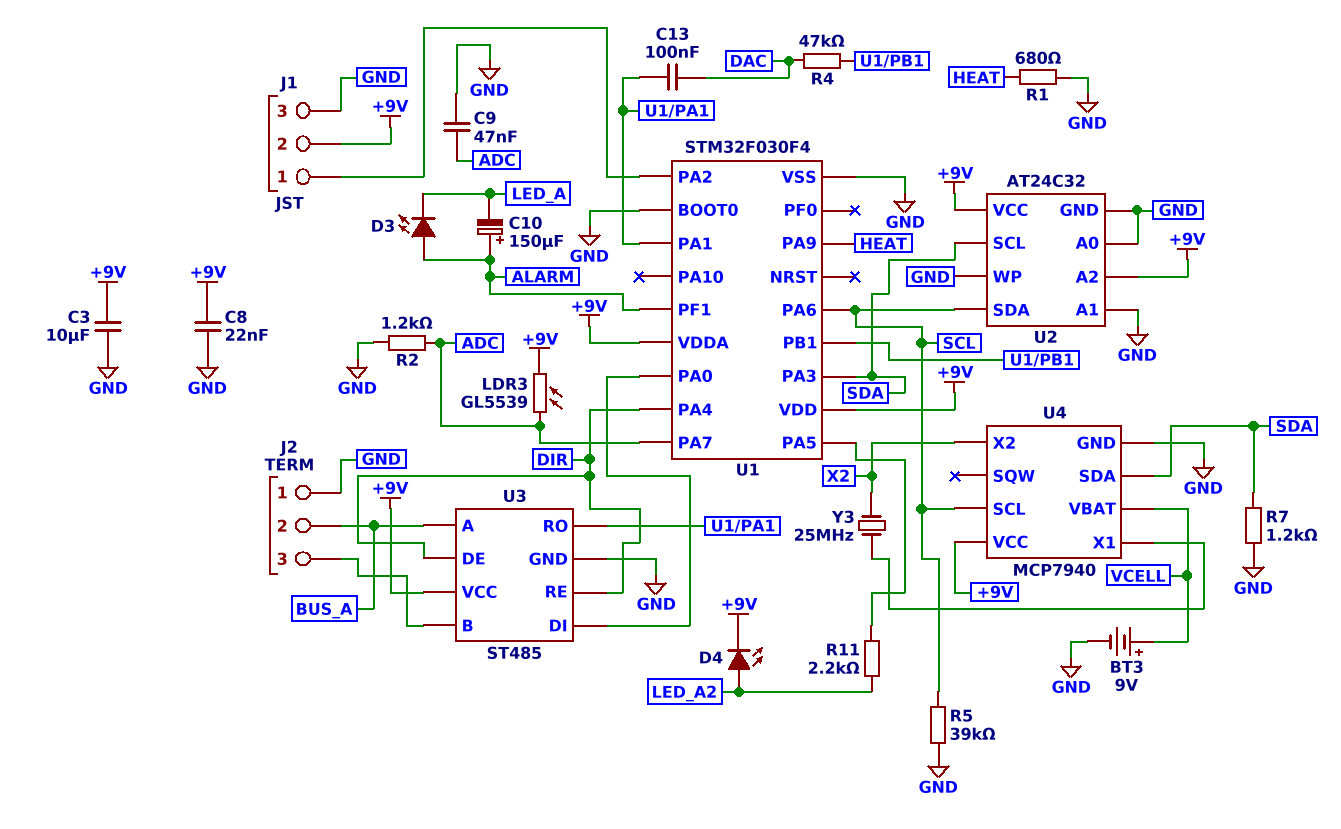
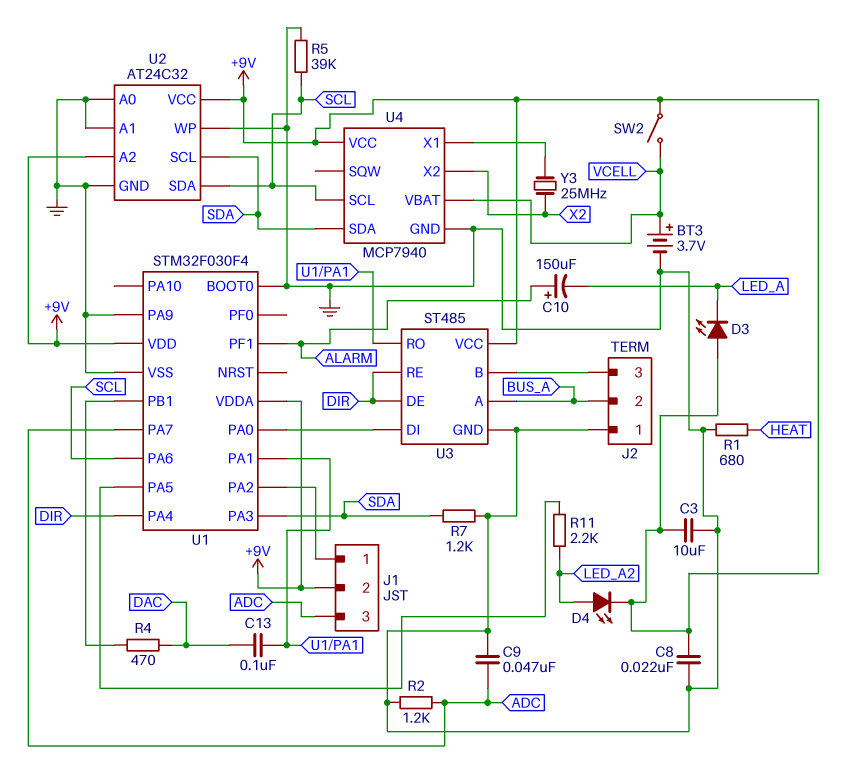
BT3: 9V (plus VCELL, minus GND) -> 3.7V (plus VCELL, minus GND)
D3: LED (A ALARM, K LED_A) -> LED (A +9V, K LED_A)
J1 pin 3: GND -> ADC
LDR3: GL5539 (+9V, ADC) -> none
R4: 47k (DAC, U1/PB1) -> 470 (DAC, U1/PB1)
SW2: none -> switch (+9V, VCELL)
U1 pin PA9: HEAT -> GND

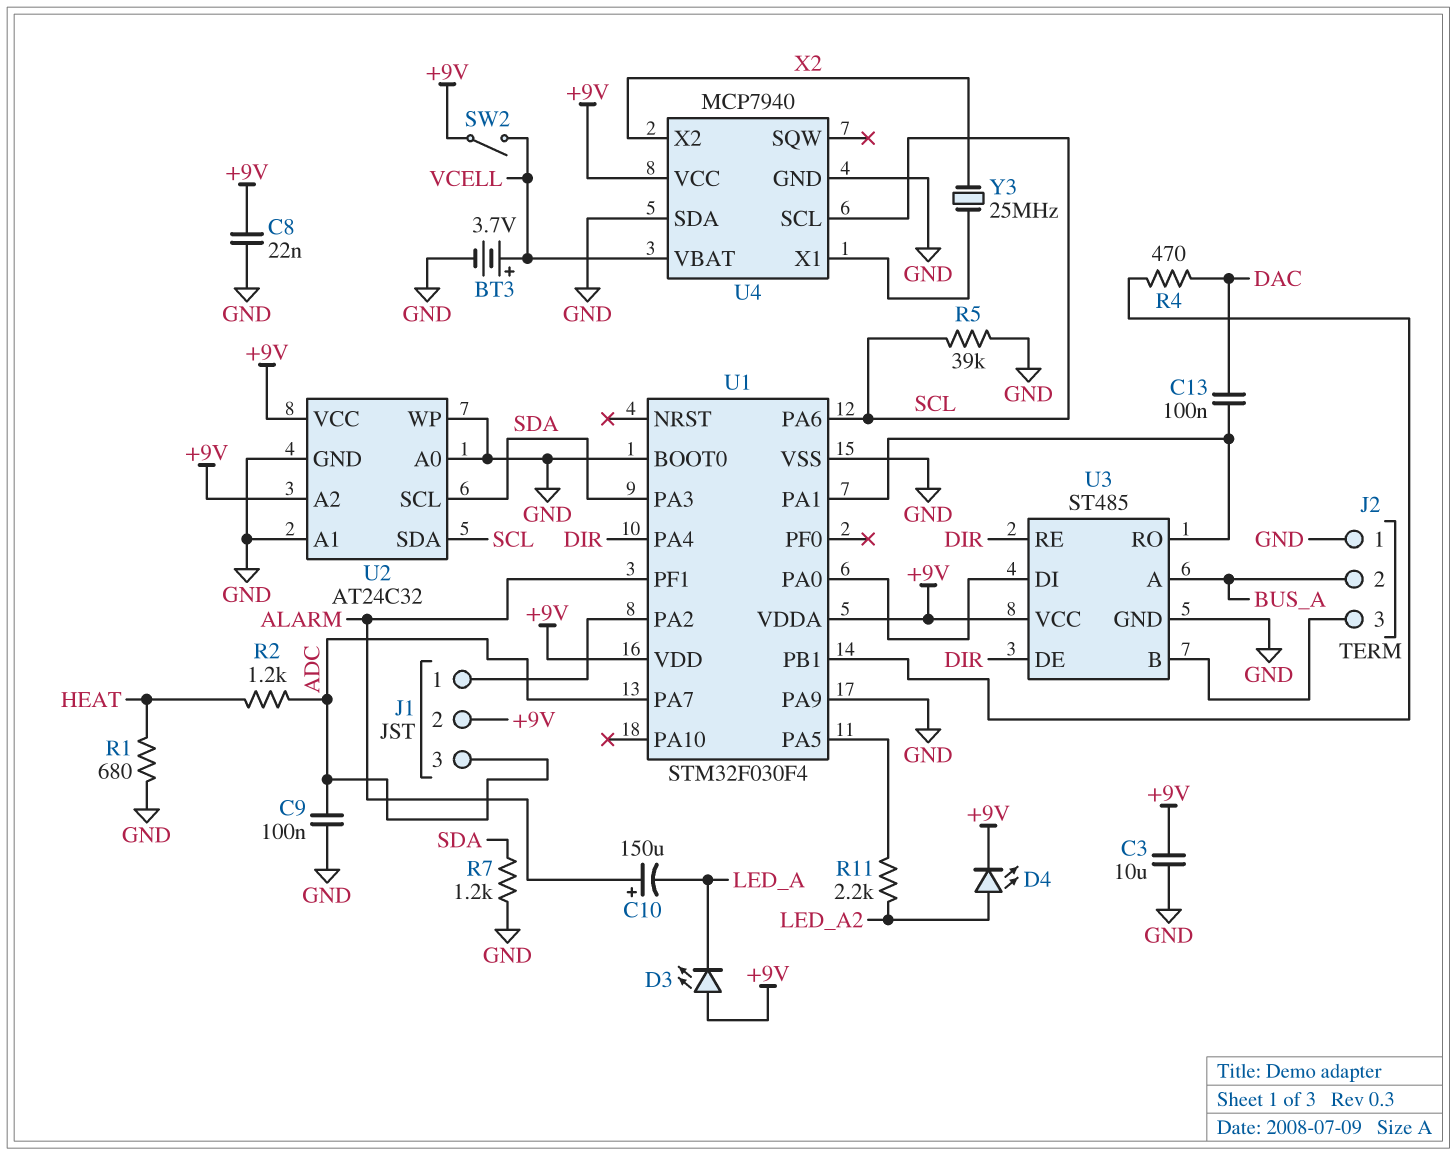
C9: 47nF (ADC, GND) -> 100nF (ADC, GND)
R2: 1.2k (ADC, GND) -> 1.2k (ADC, HEAT)
U4 pin SDA: SDA -> GND

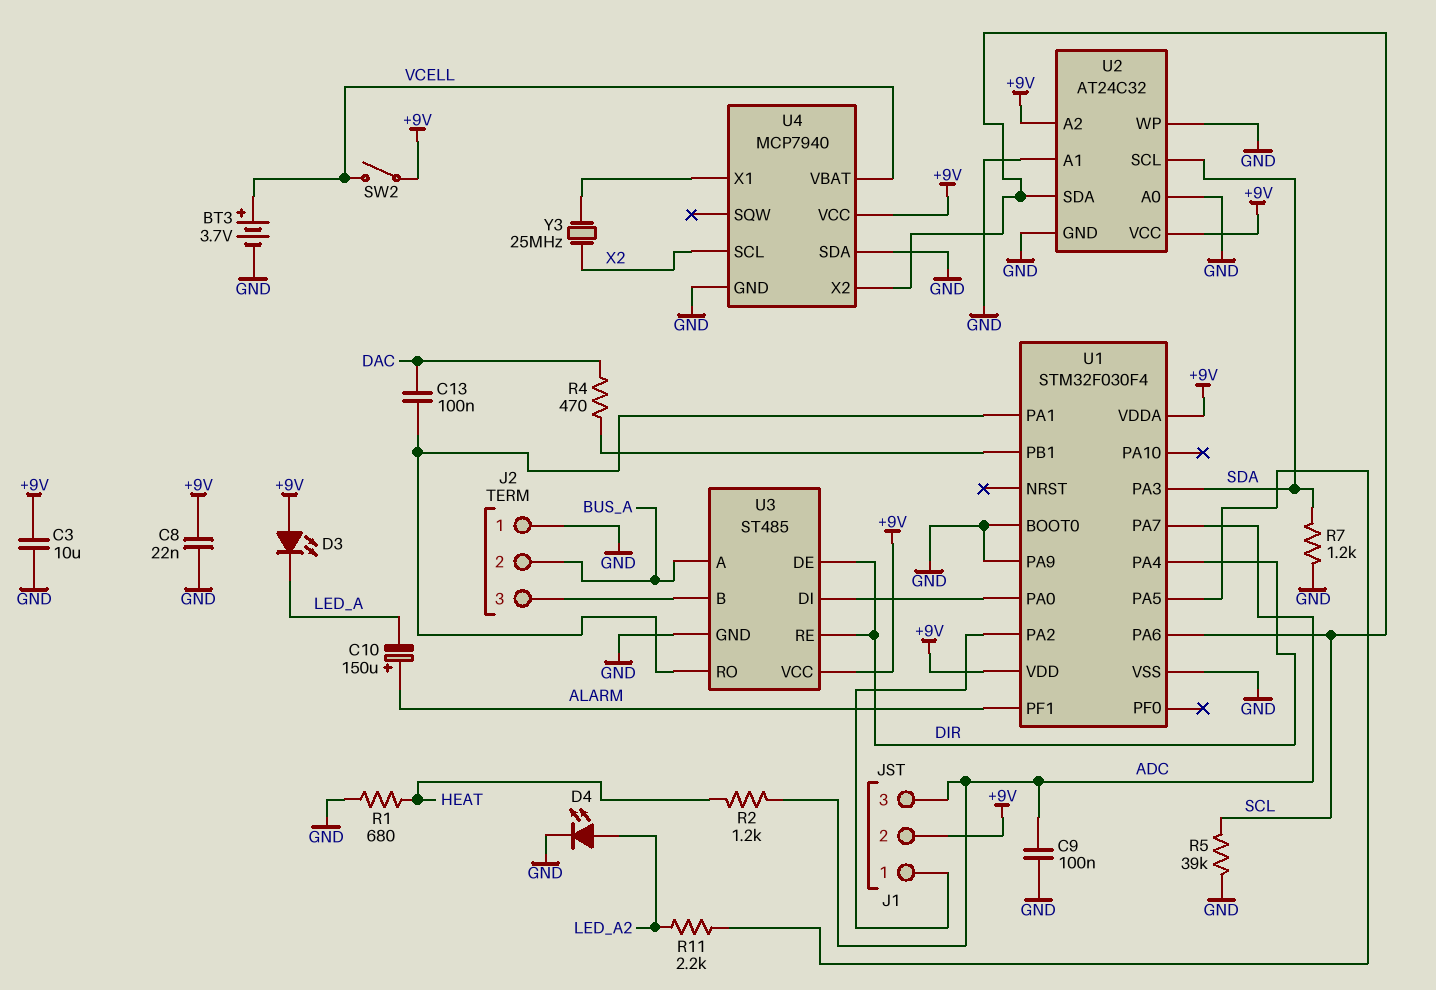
D4: LED (A LED_A2, K +9V) -> LED (A LED_A2, K GND)
U4 pin SCL: SCL -> X2
U4 pin X2: X2 -> SCL

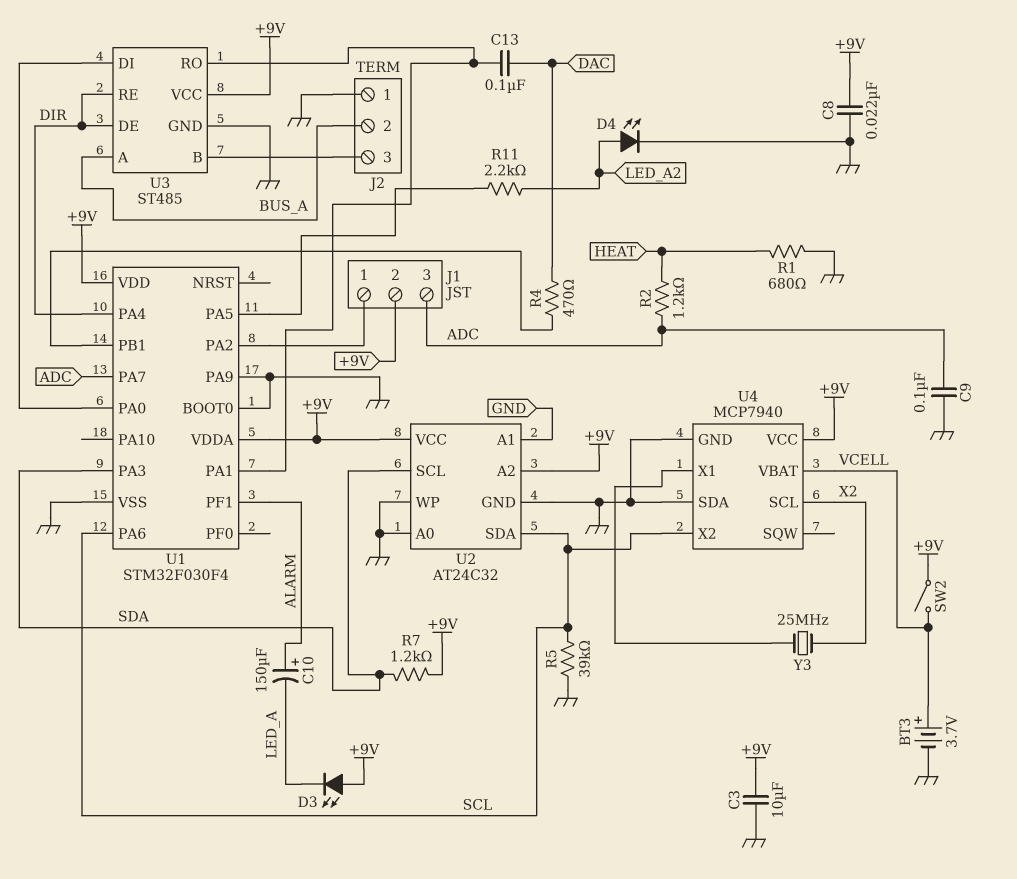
R7: 1.2k (GND, SDA) -> 1.2k (+9V, SDA)

